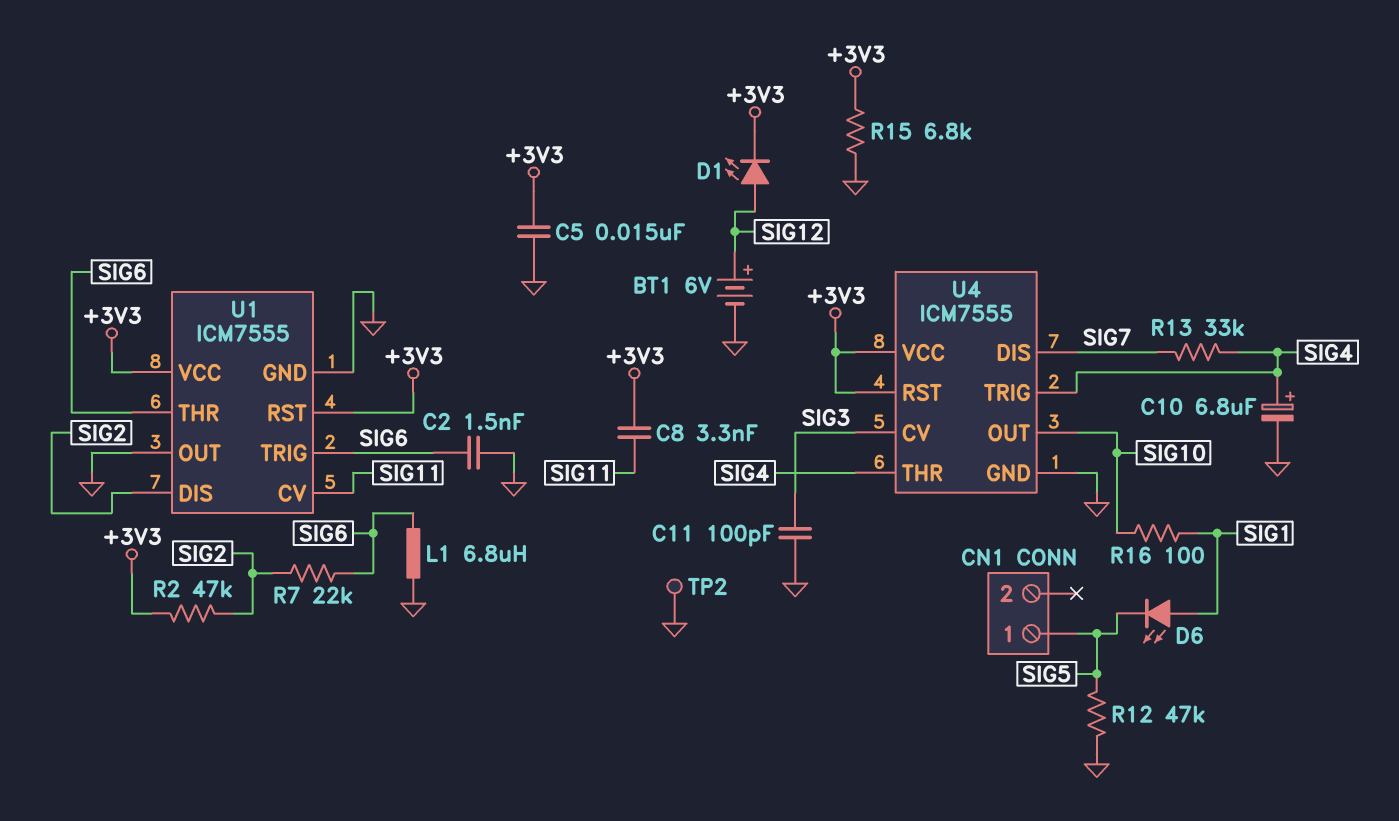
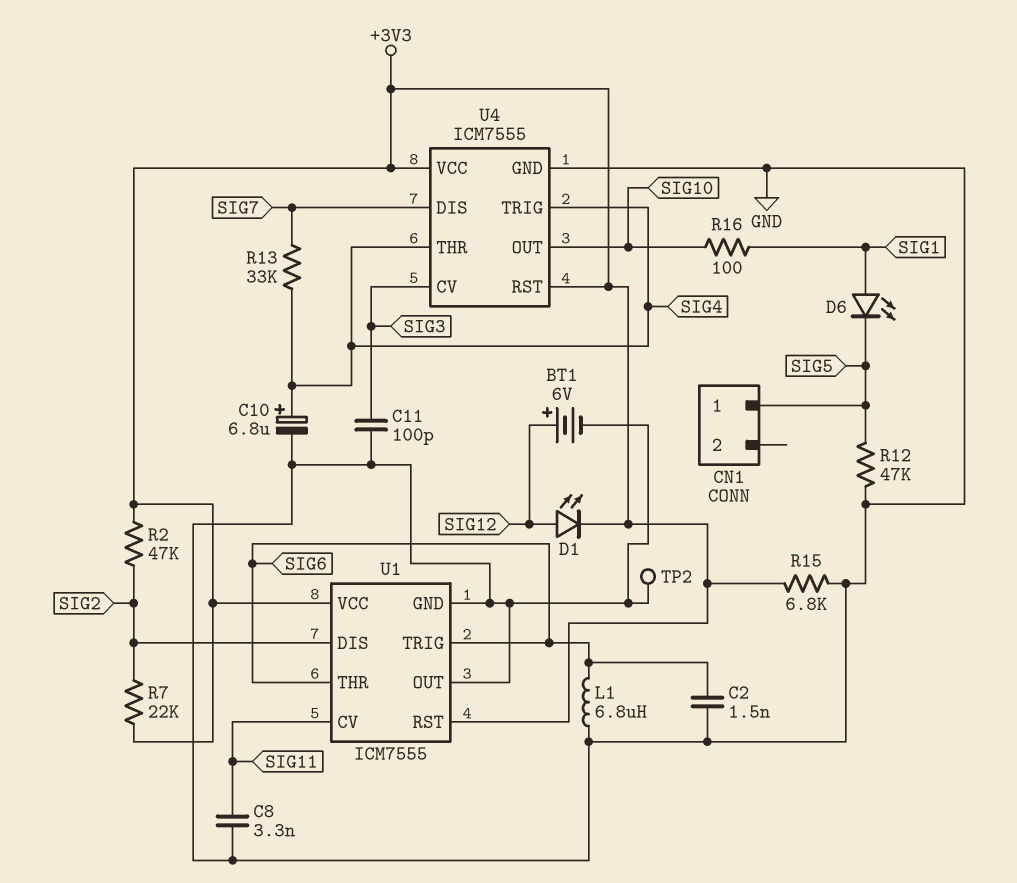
C5: 15nF (+3V3, GND) -> none
C8: 3.3nF (+3V3, SIG11) -> 3.3nF (GND, SIG11)
R7: 22k (SIG2, SIG6) -> 22k (+3V3, SIG2)

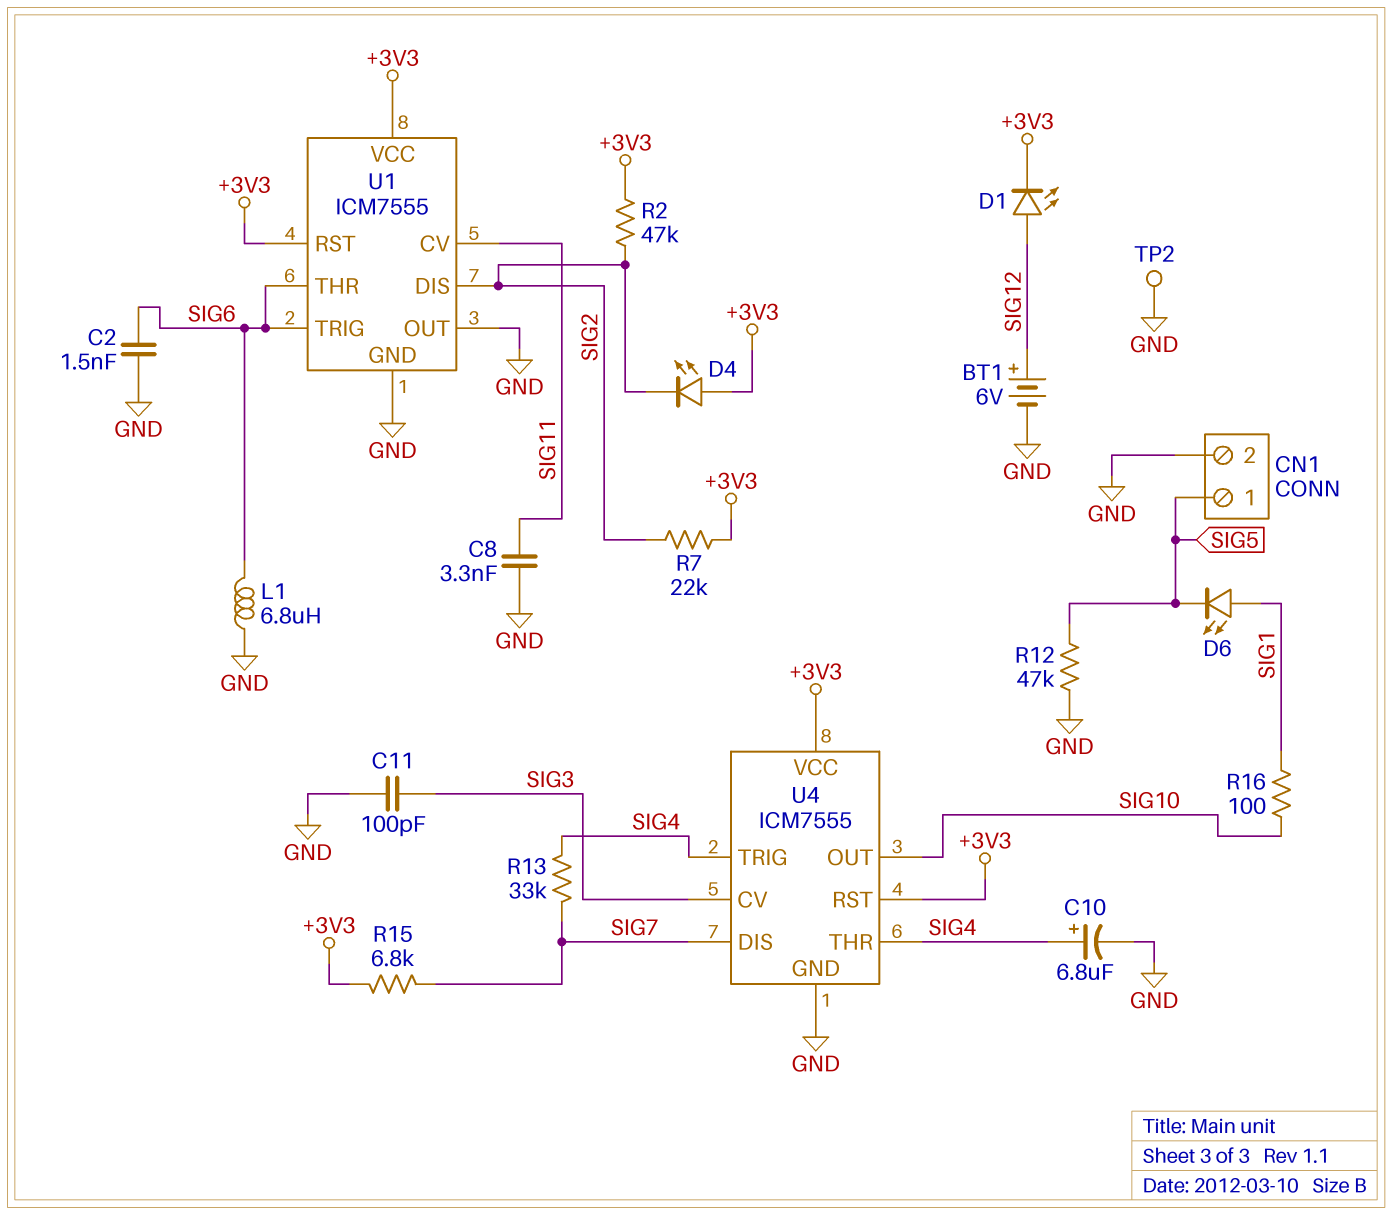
CN1 pin 2: none -> GND
D4: none -> LED (A +3V3, K SIG2)
R15: 6.8k (+3V3, GND) -> 6.8k (+3V3, SIG7)

